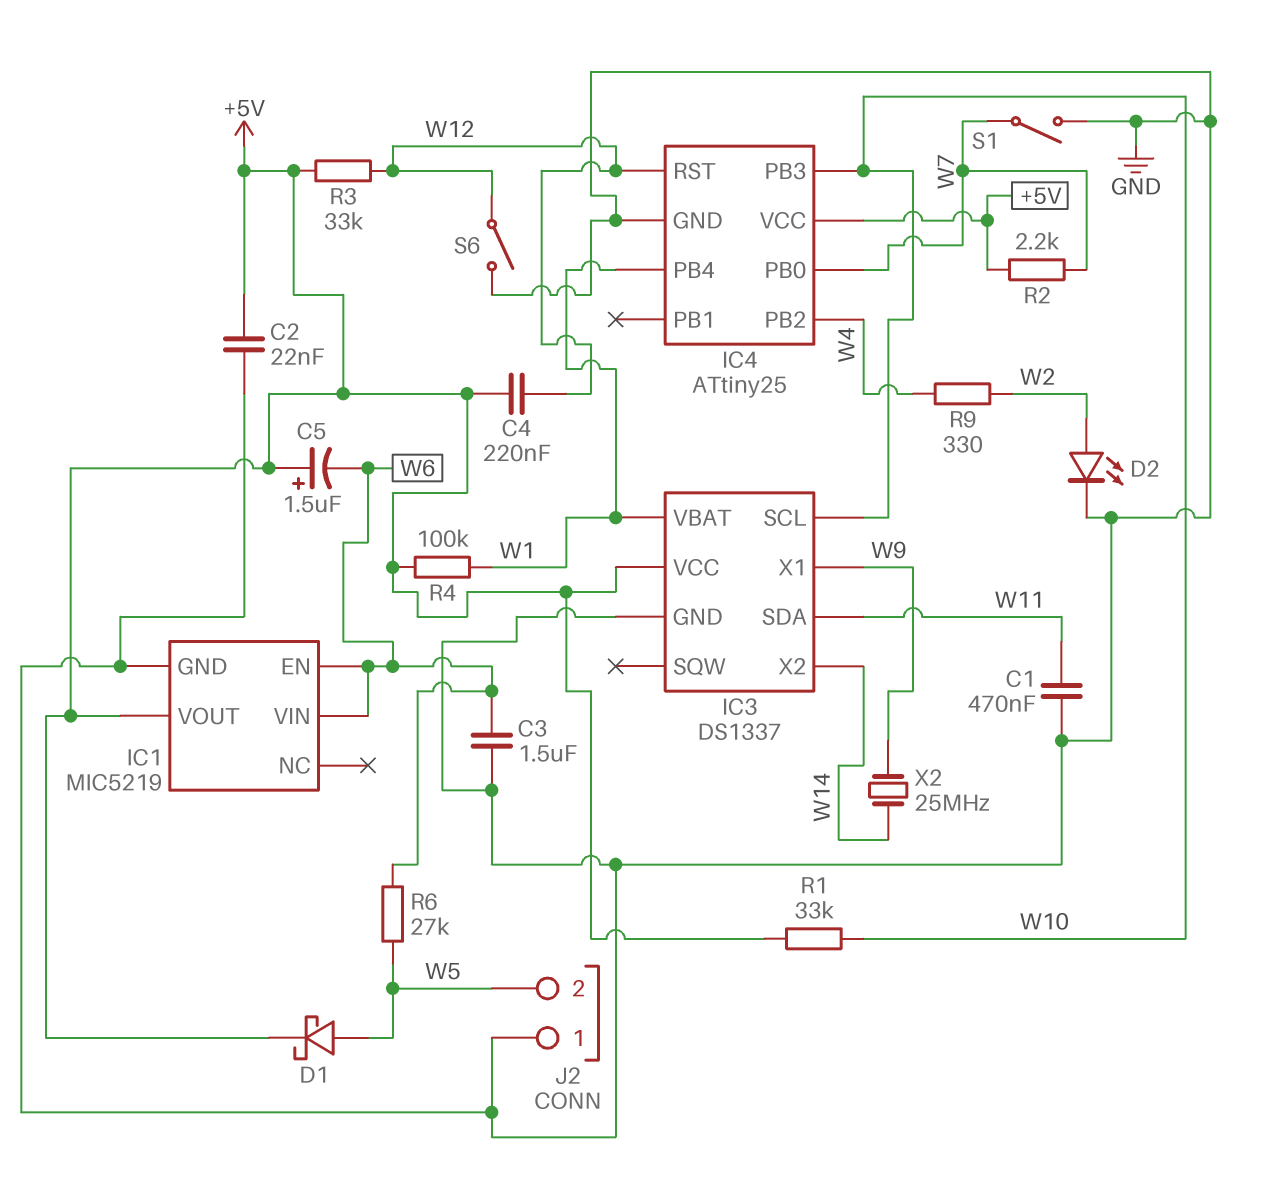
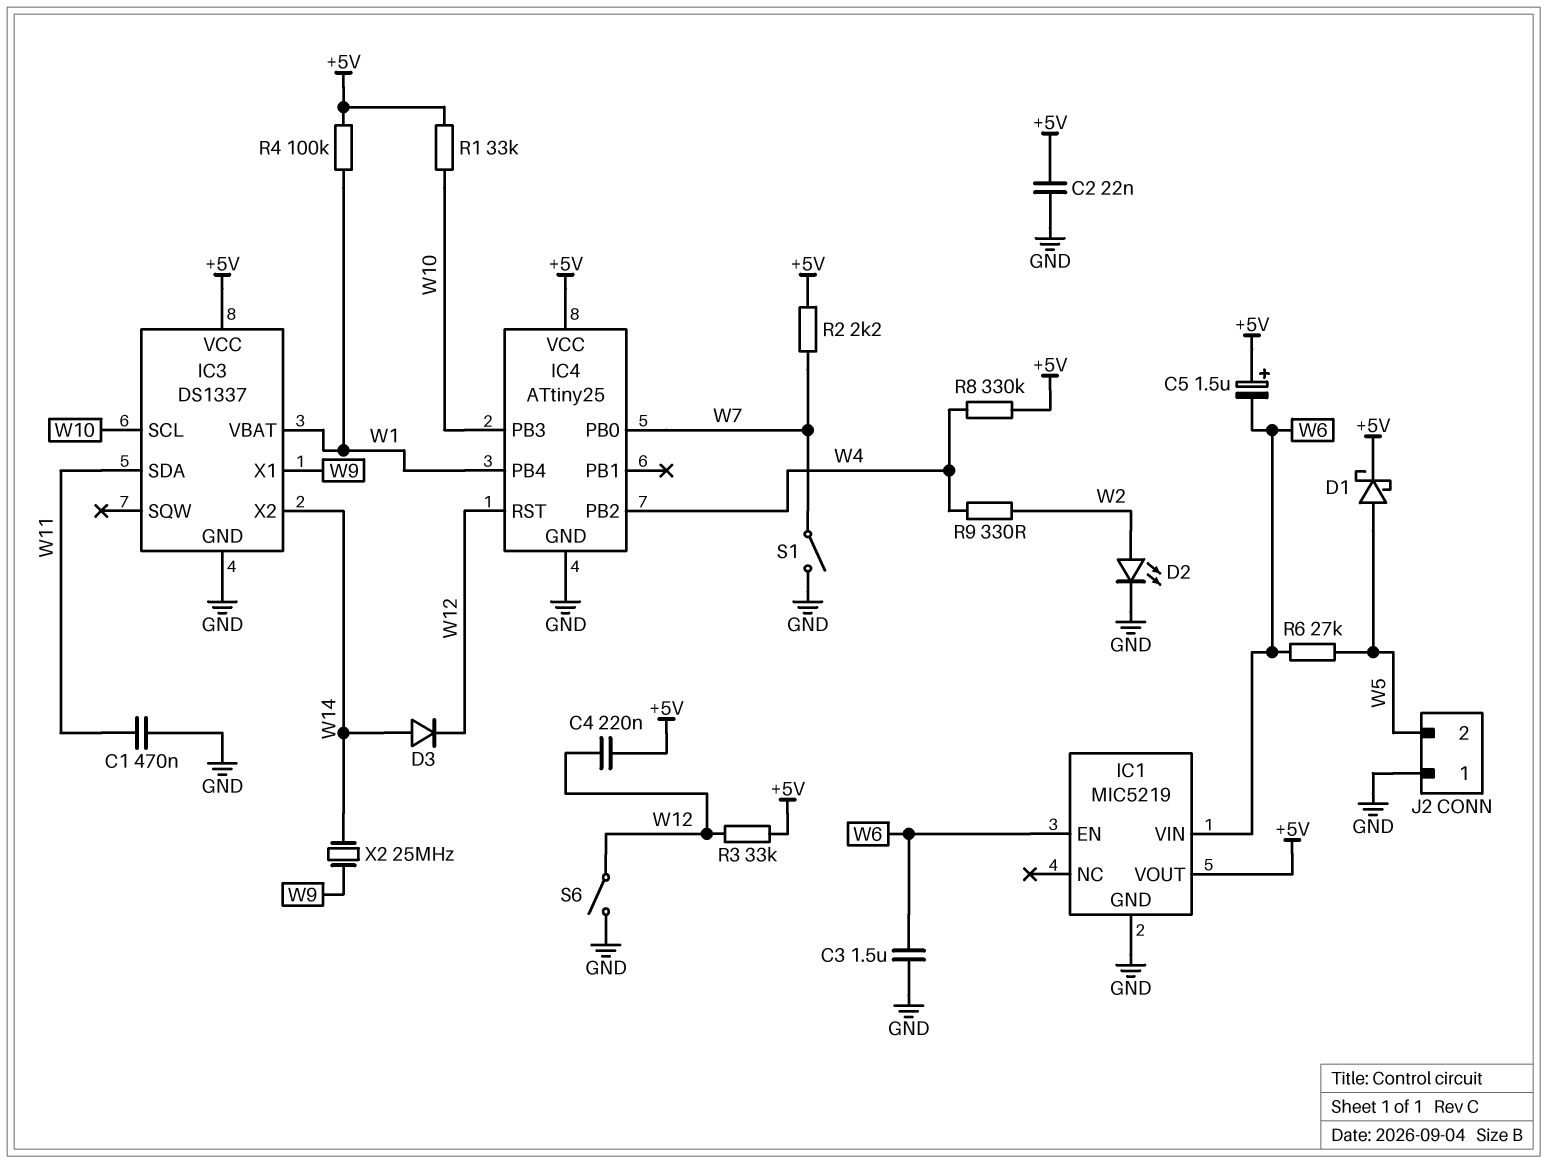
D3: none -> diode (A W14, K W12)
R8: none -> 330k (+5V, W4)

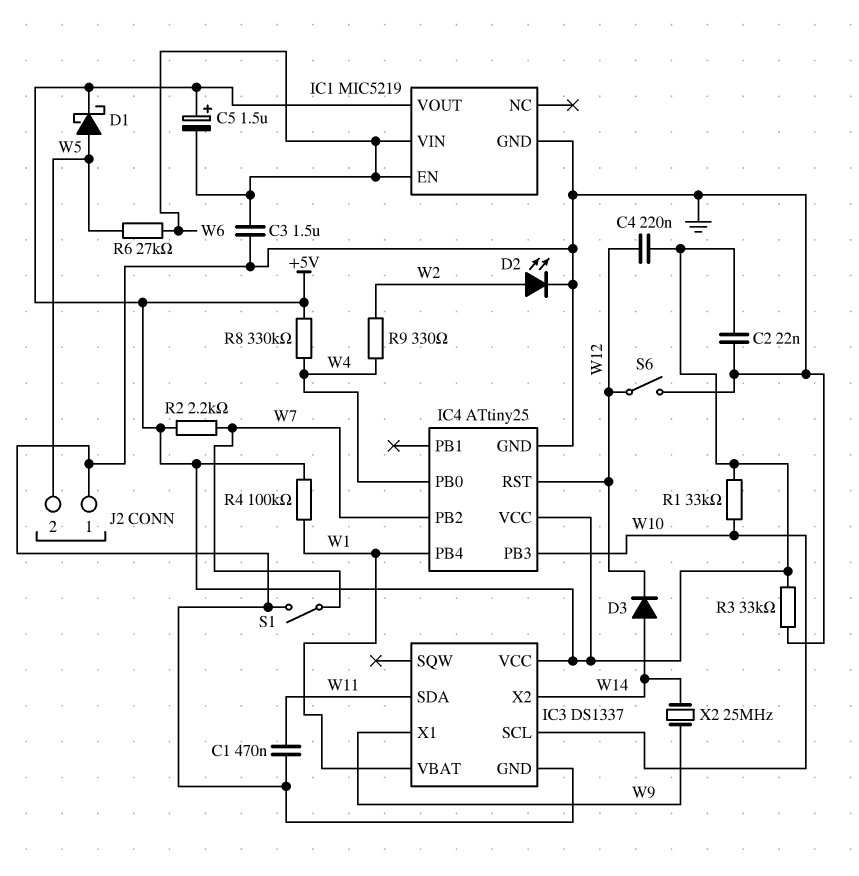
IC4 pin PB0: W7 -> W4
IC4 pin PB2: W4 -> W7
R3: 33k (+5V, W12) -> 33k (+5V, GND)

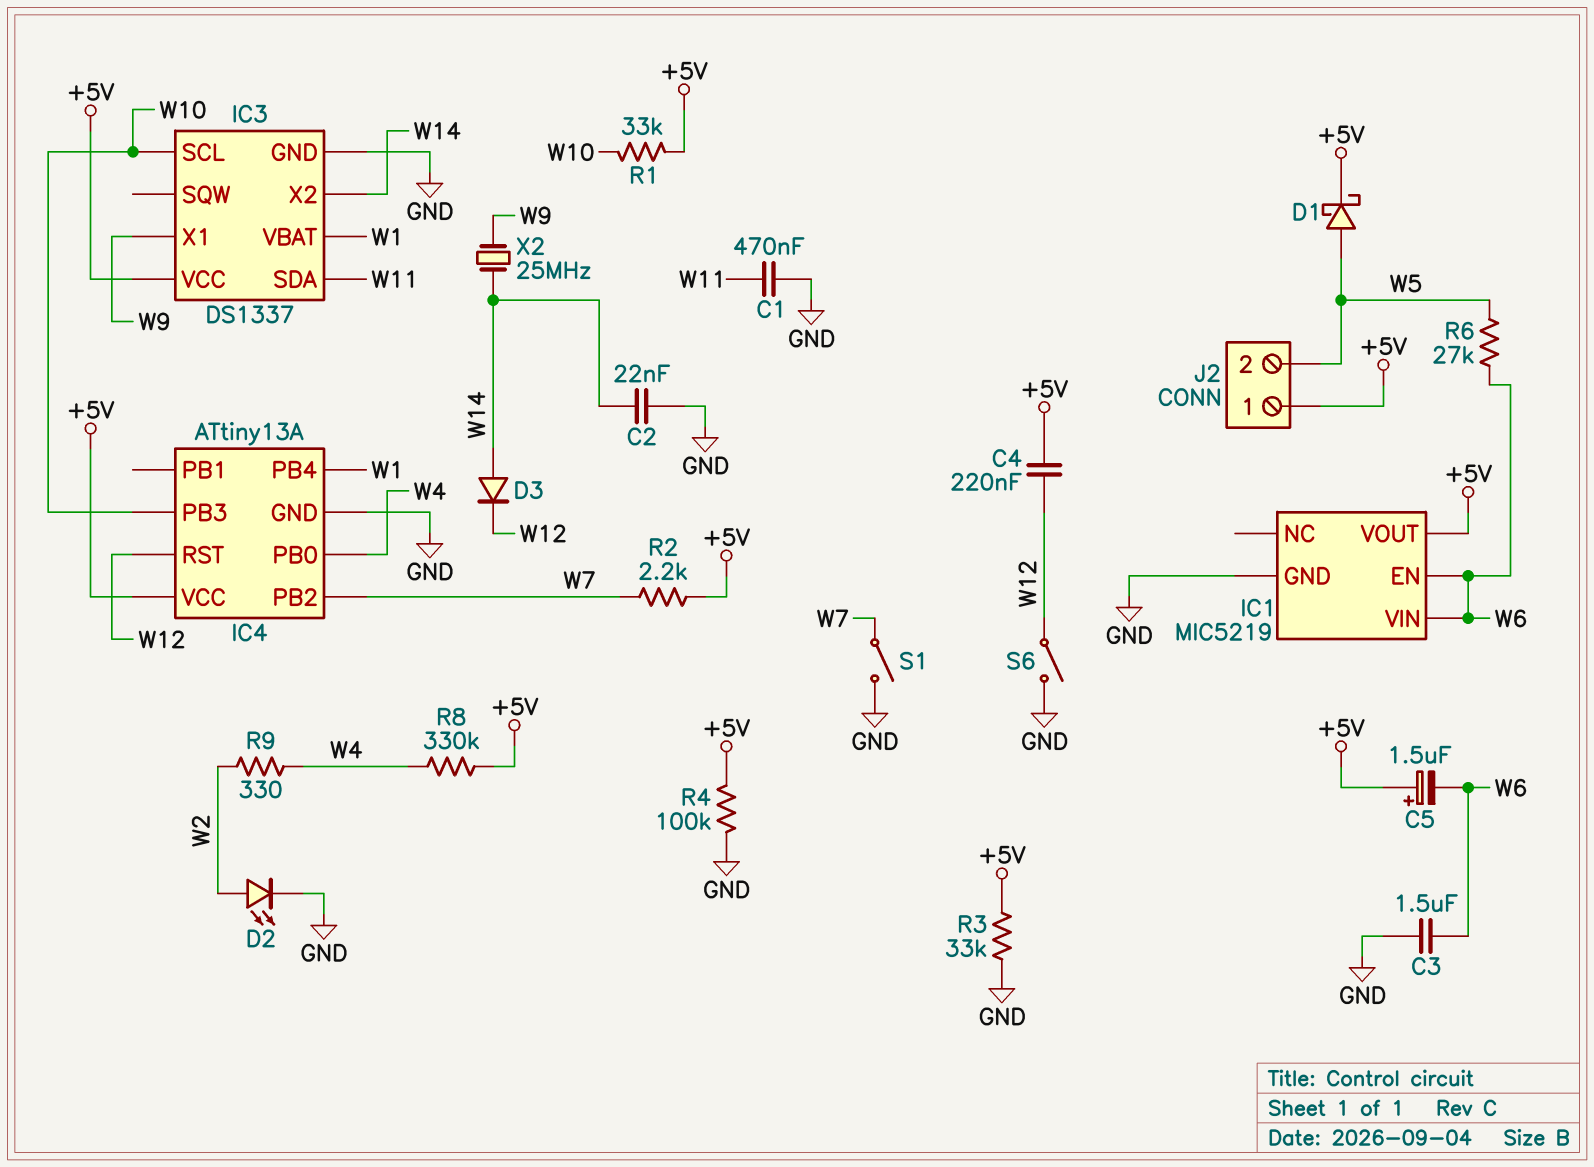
C2: 22nF (+5V, GND) -> 22nF (GND, W14)
IC4: ATtiny25 -> ATtiny13A
J2 pin 1: GND -> +5V
R4: 100k (+5V, W1) -> 100k (+5V, GND)

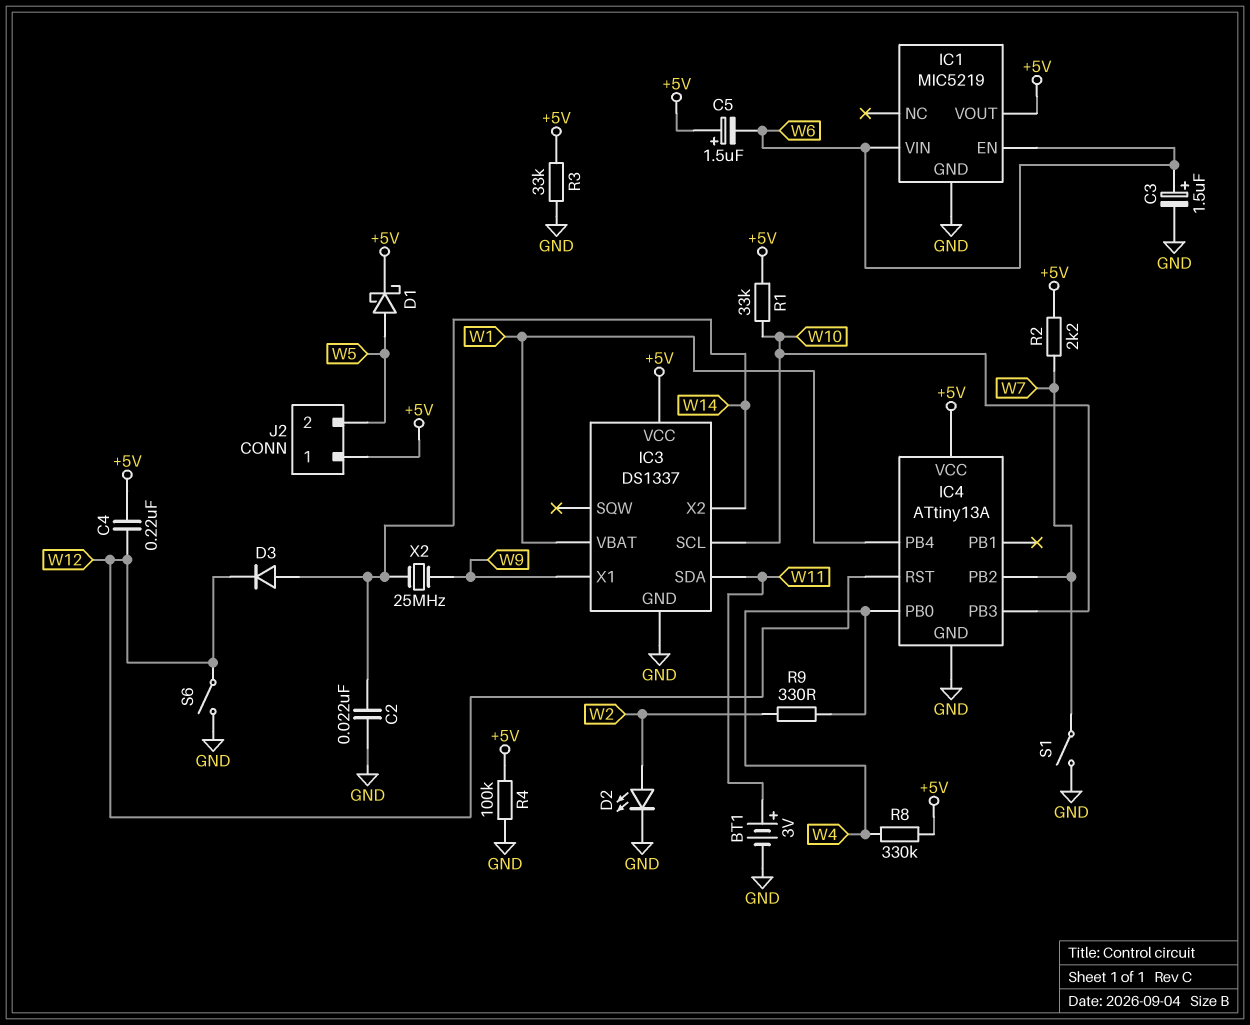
BT1: none -> 3V (plus W11, minus GND)
C1: 470nF (GND, W11) -> none
C3: 1.5uF (GND, W6) -> 1.5uF (plus W6, minus GND)
R6: 27k (W5, W6) -> none

